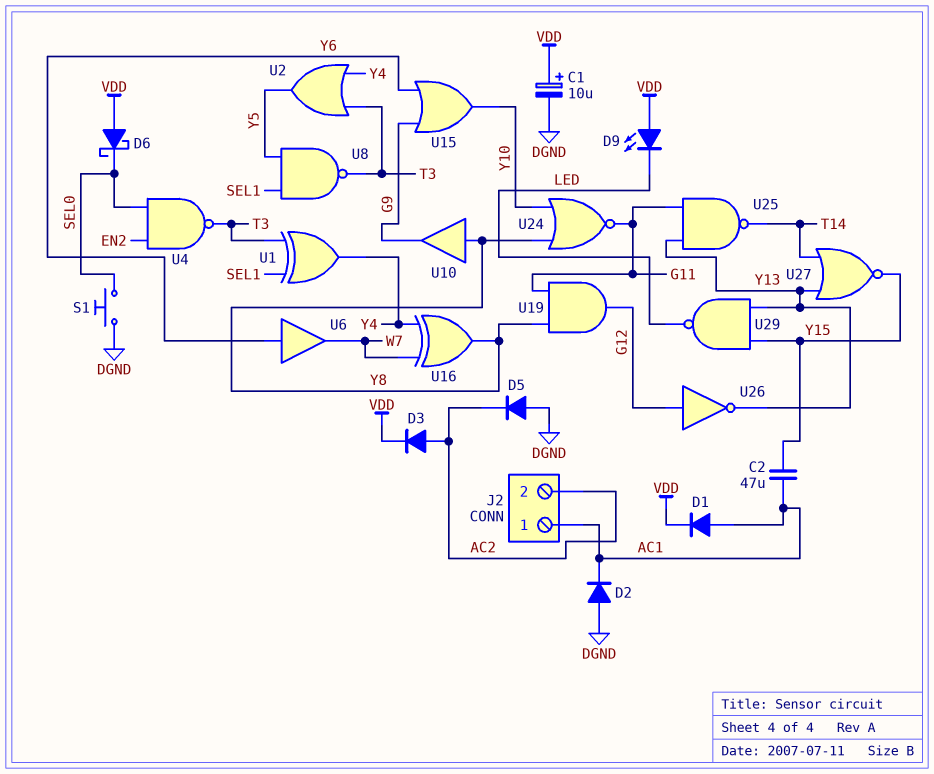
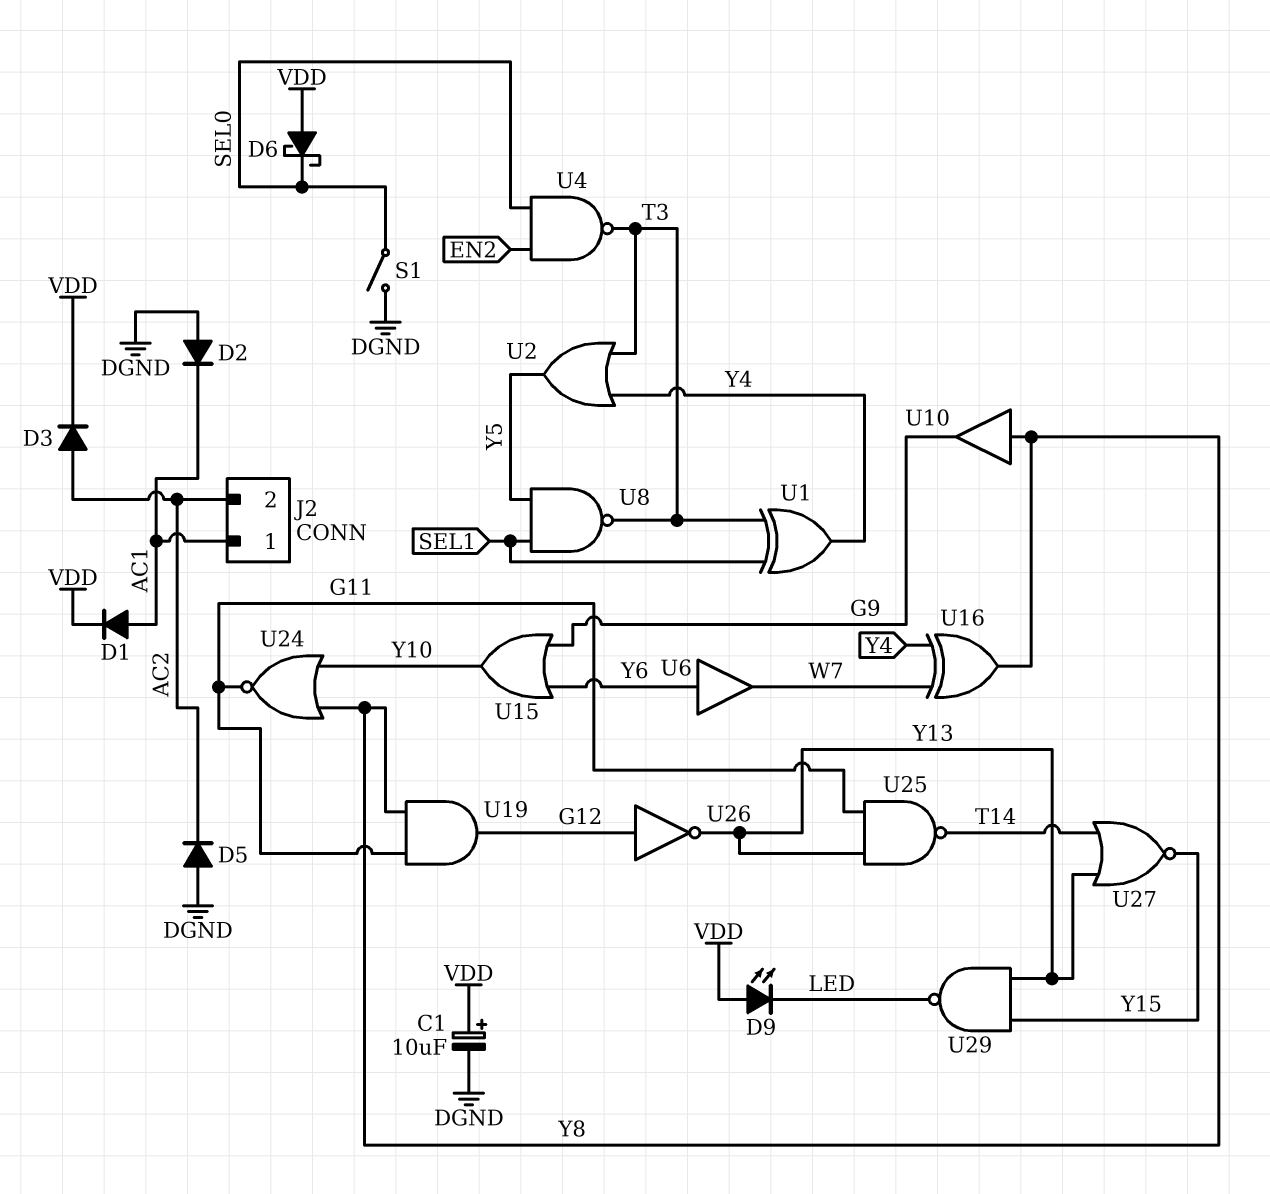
C2: 47uF (AC1, Y15) -> none
S1: button (DGND, SEL0) -> switch (DGND, SEL0)

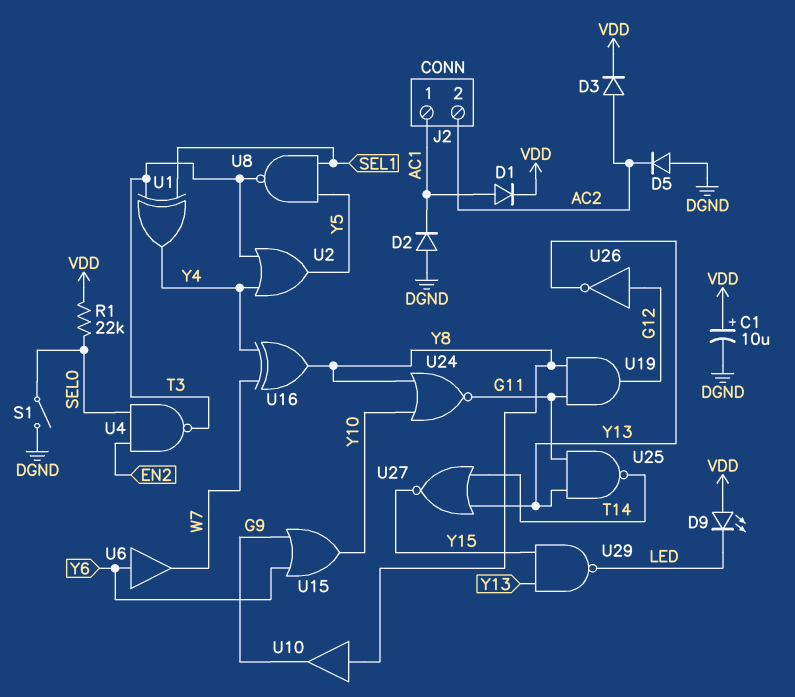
D6: schottky (A VDD, K SEL0) -> none
R1: none -> 22k (SEL0, VDD)

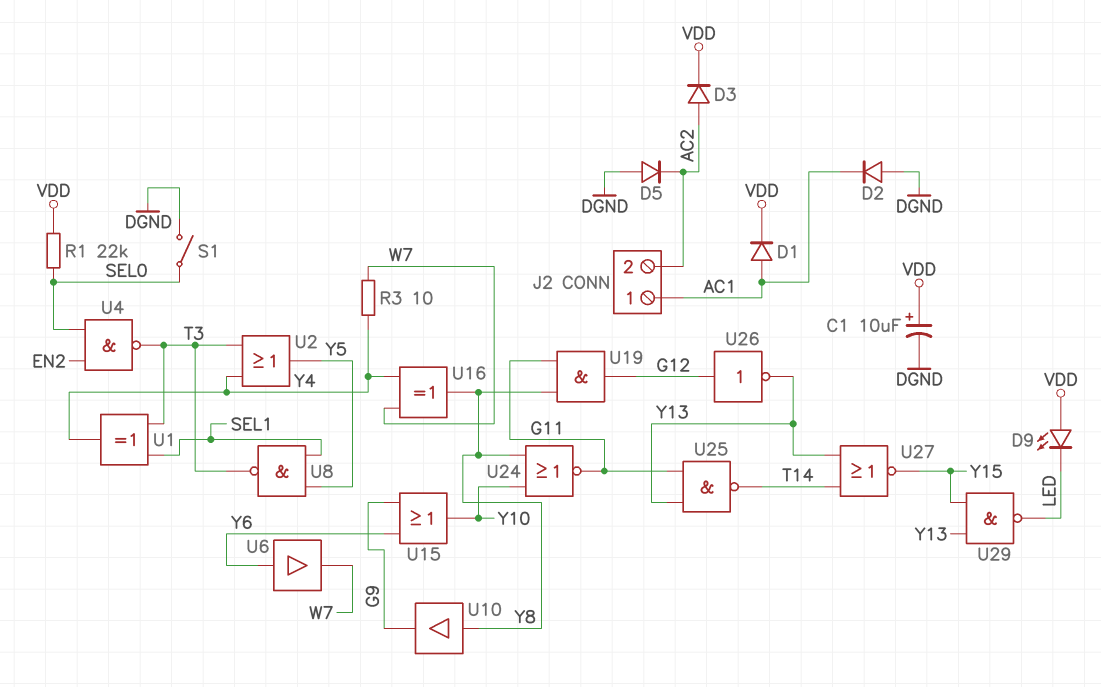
R3: none -> 10 (W7, Y4)

